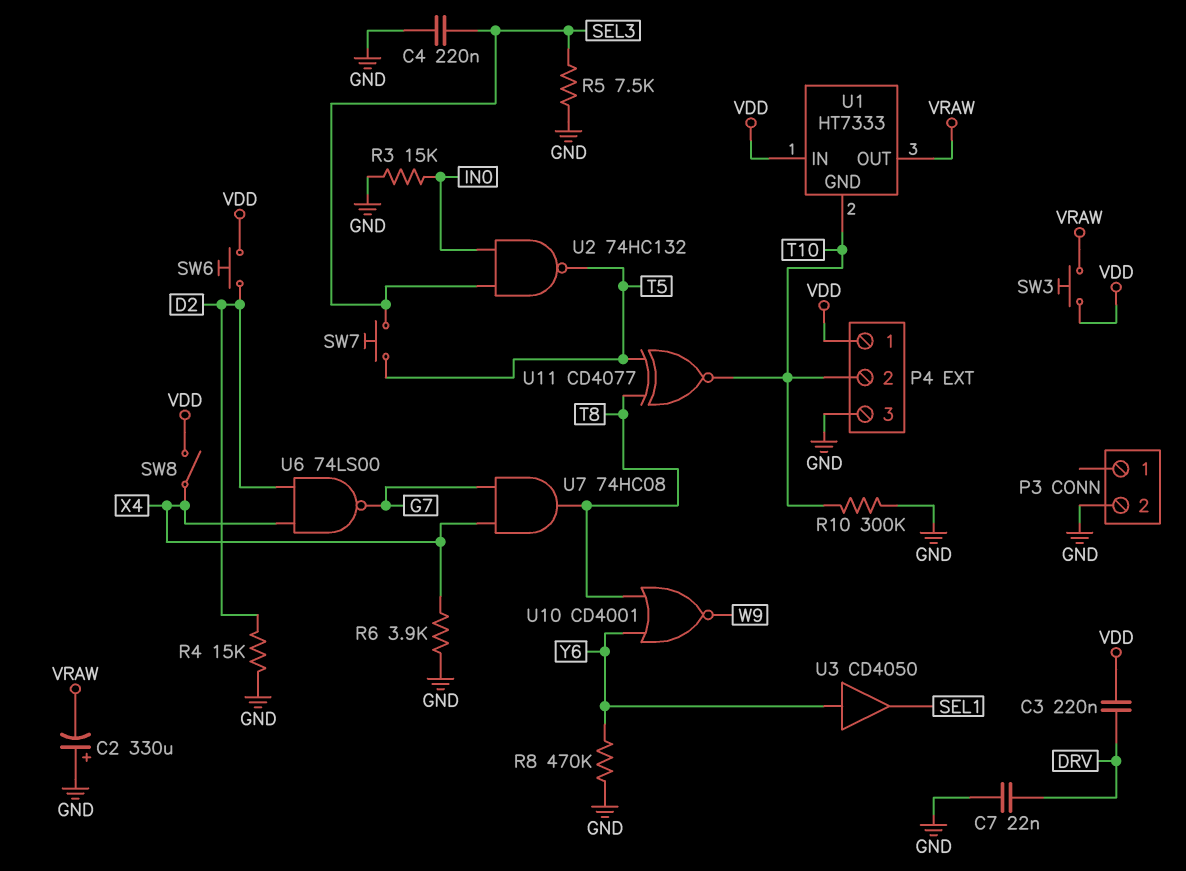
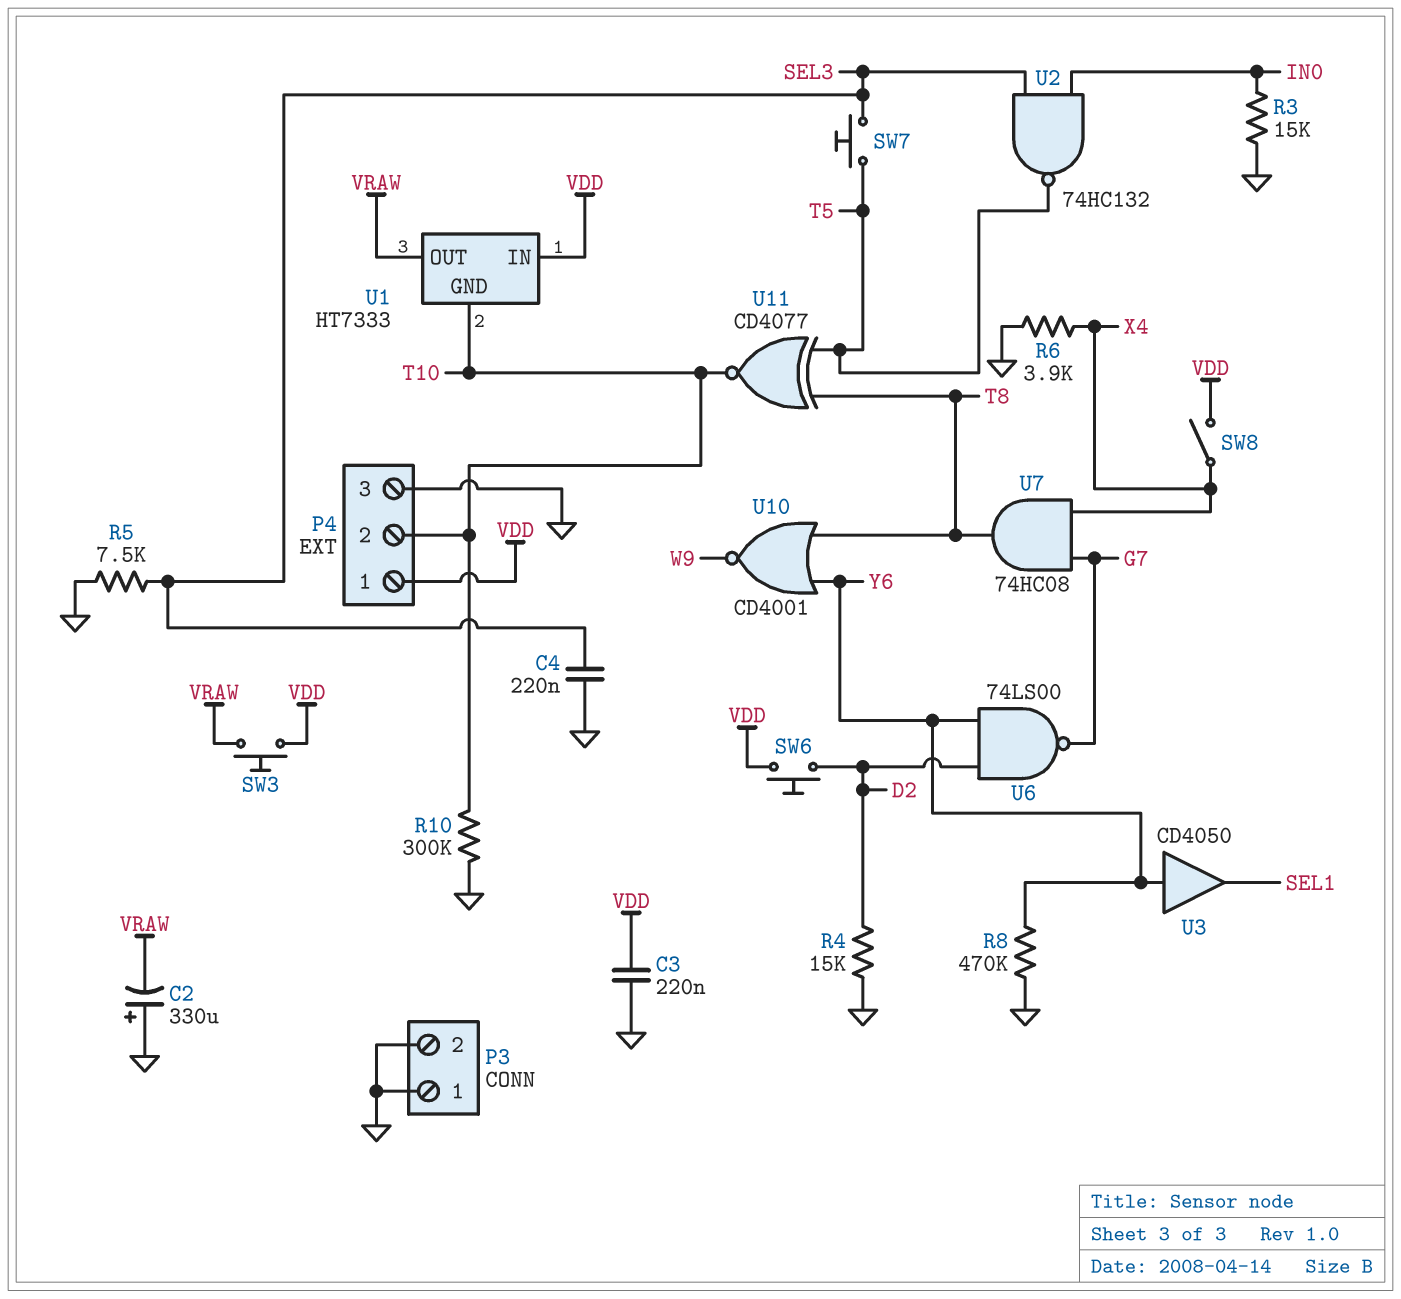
C3: 220nF (DRV, VDD) -> 220nF (GND, VDD)
C7: 22nF (DRV, GND) -> none
P3 pin 1: none -> GND
U6: NAND 74LS00 (in D2, in X4, out G7) -> NAND 74LS00 (in D2, in Y6, out G7)

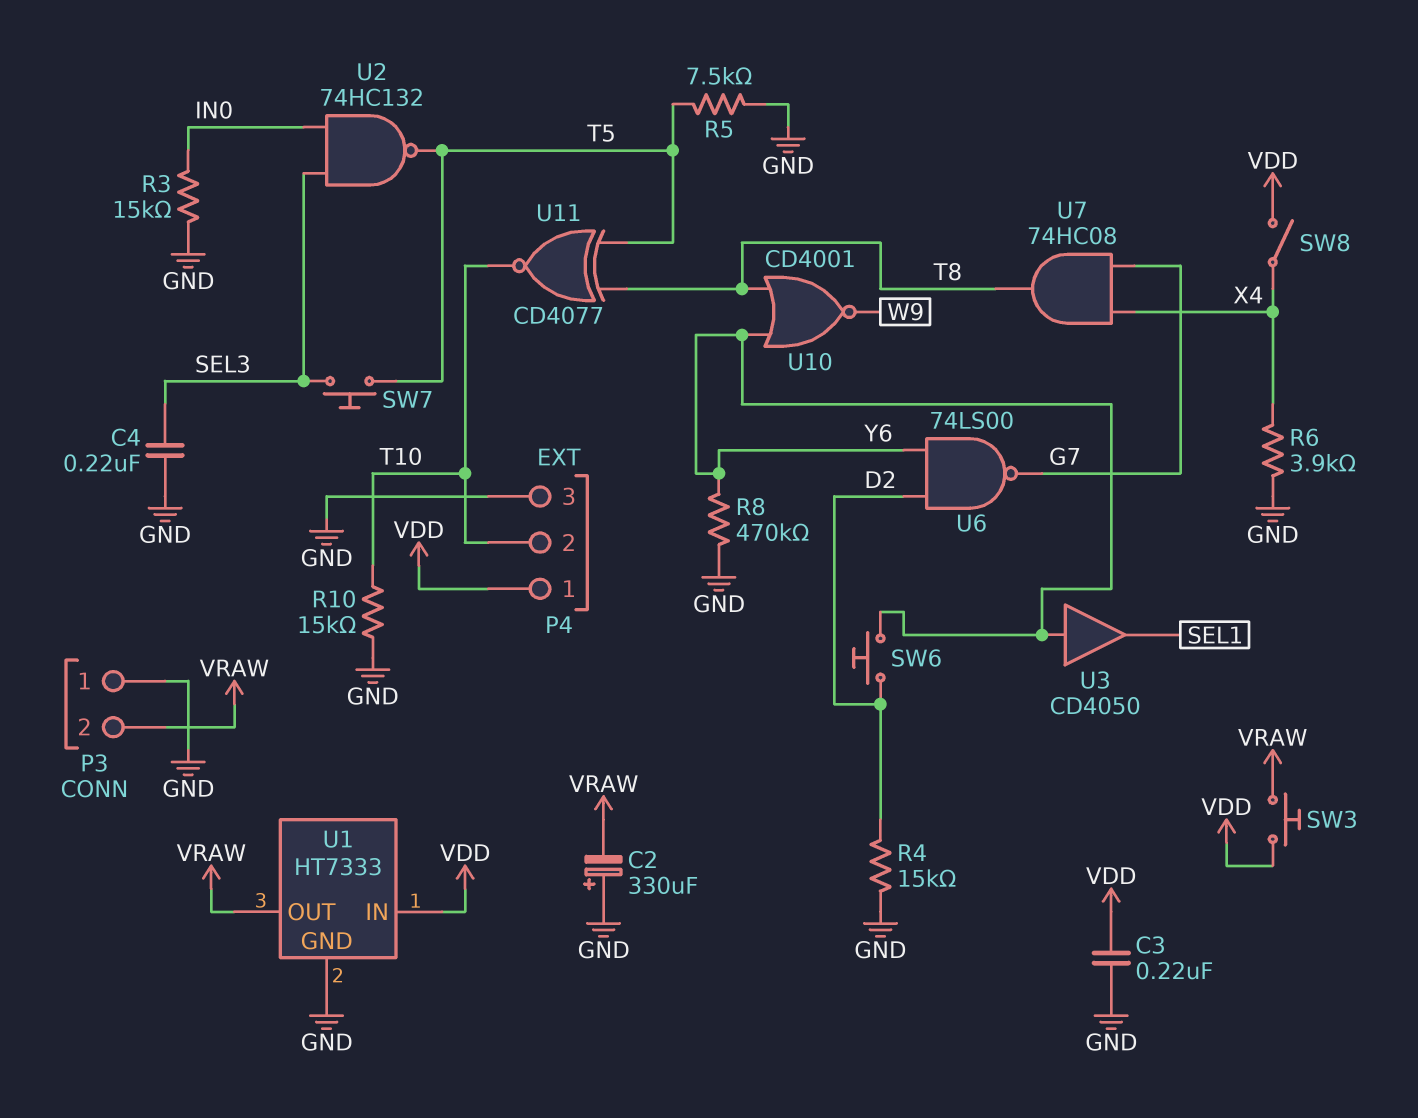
P3 pin 2: GND -> VRAW
R5: 7.5k (GND, SEL3) -> 7.5k (GND, T5)
R10: 300k (GND, T10) -> 15k (GND, T10)
SW6: button (D2, VDD) -> button (D2, Y6)
U1 pin GND: T10 -> GND

